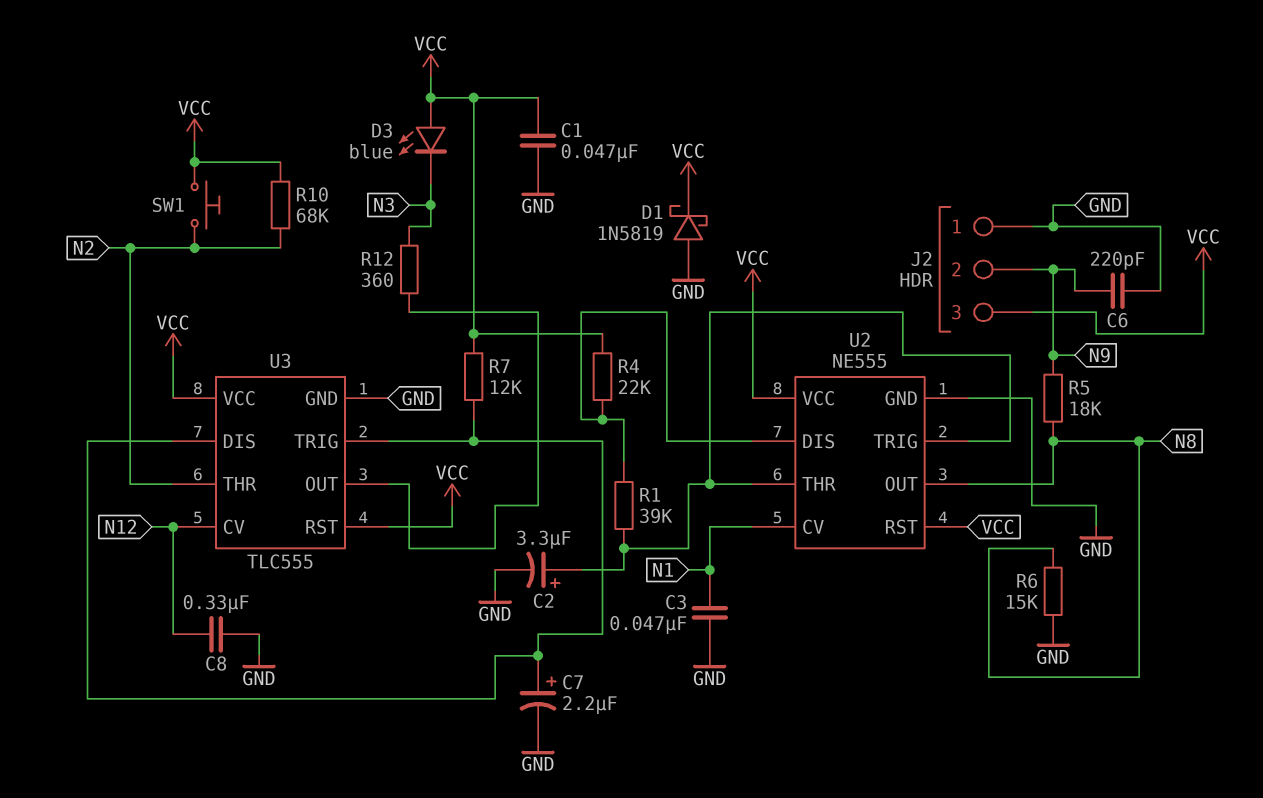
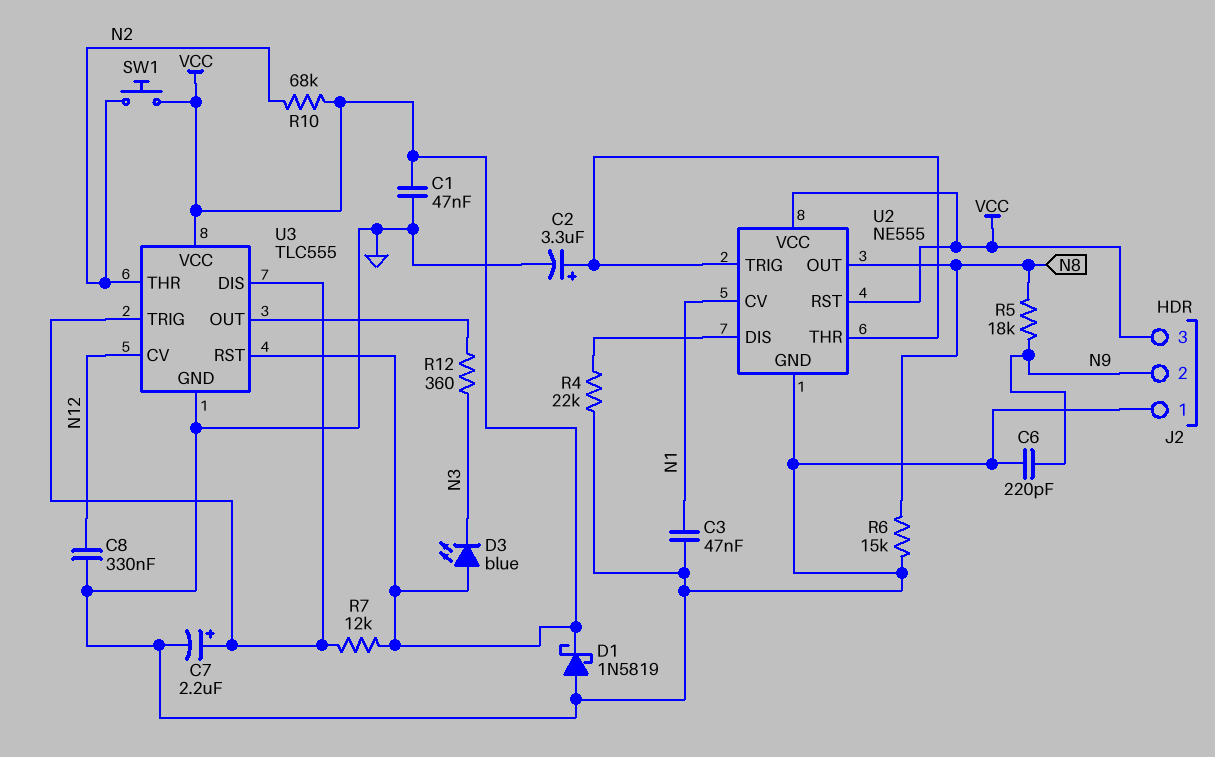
R1: 39k (U2/DIS, U2/THR) -> none
R4: 22k (U2/DIS, VCC) -> 22k (GND, U2/DIS)

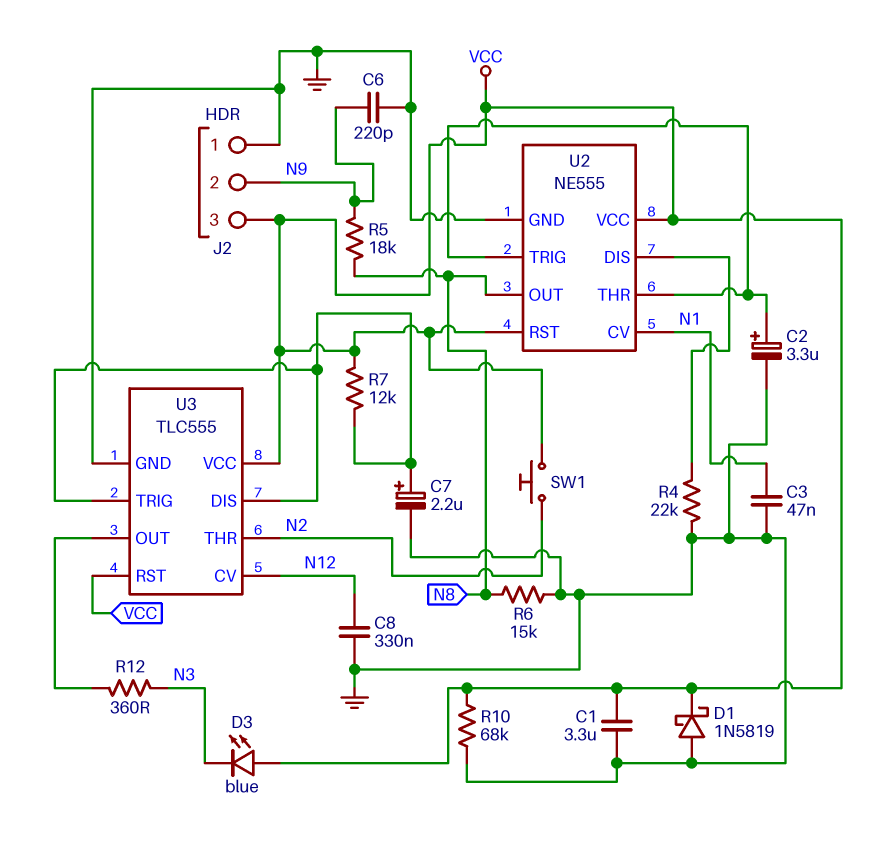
C1: 47nF (GND, VCC) -> 3.3uF (GND, VCC)
R10: 68k (N2, VCC) -> 68k (GND, VCC)

